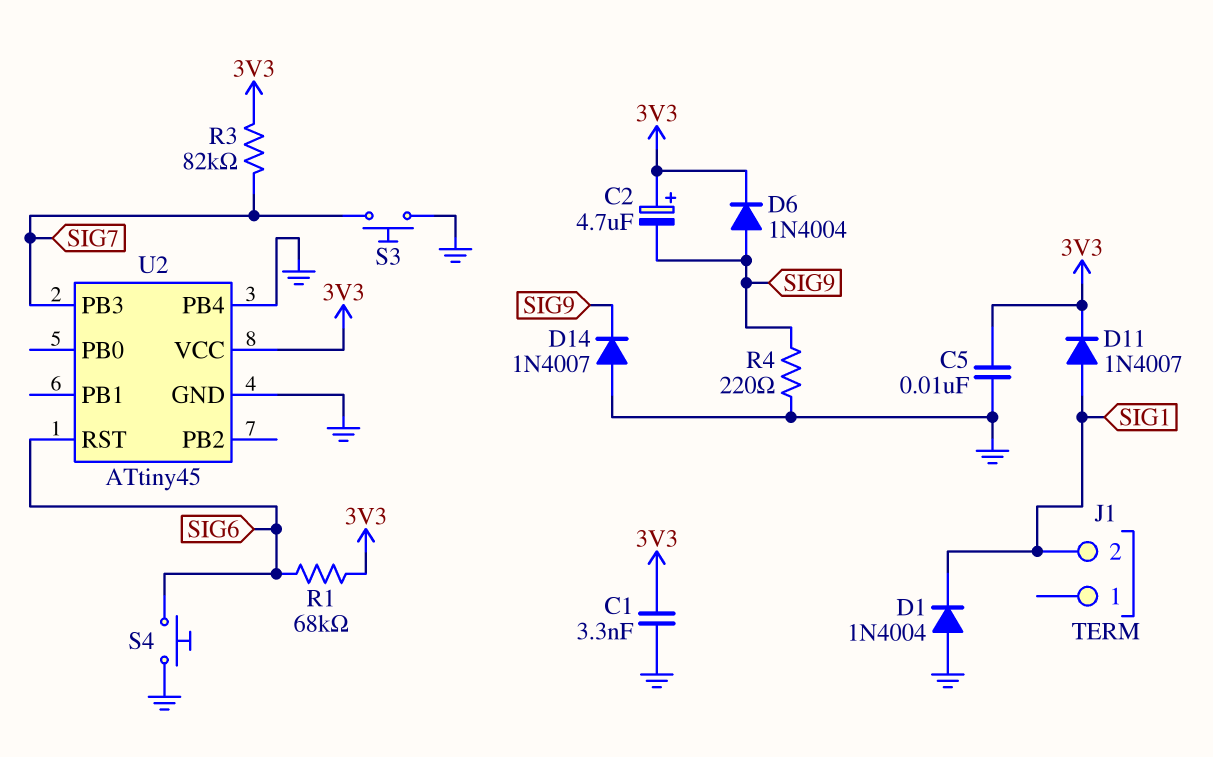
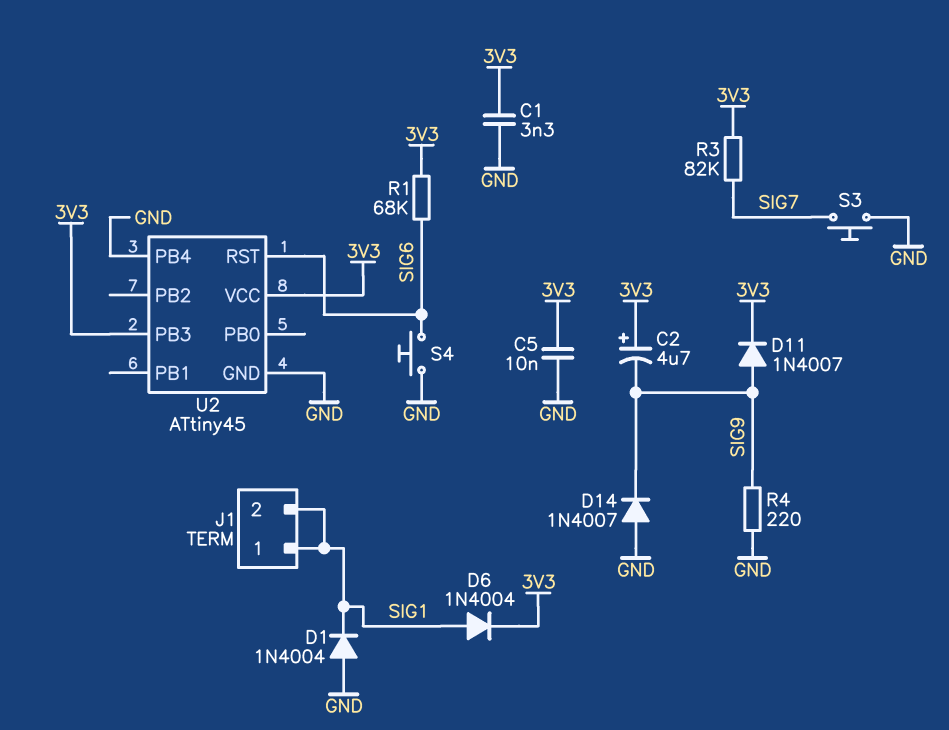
D6: diode 1N4004 (A SIG9, K 3V3) -> diode 1N4004 (A SIG1, K 3V3)
D11: diode 1N4007 (A SIG1, K 3V3) -> diode 1N4007 (A SIG9, K 3V3)
J1 pin 1: none -> SIG1
U2 pin PB3: SIG7 -> 3V3

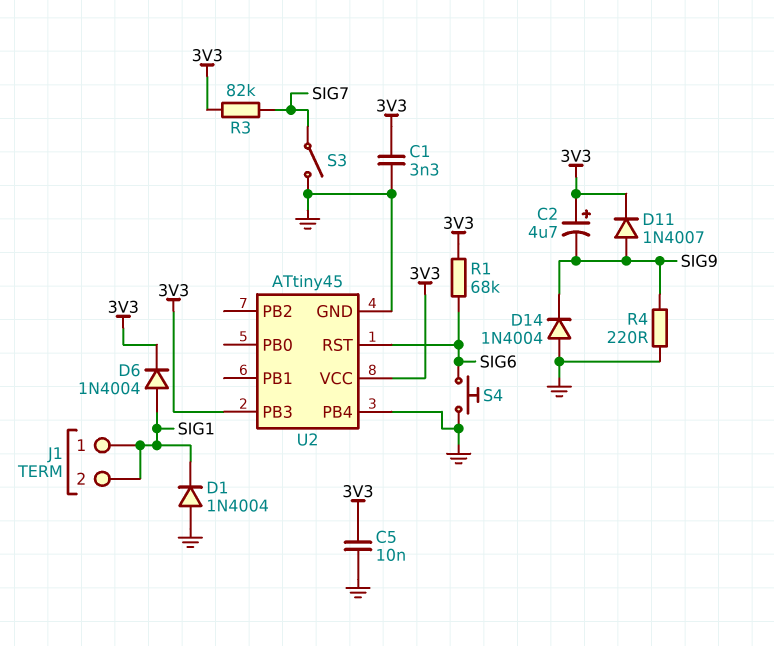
D14: diode 1N4007 (A GND, K SIG9) -> diode 1N4004 (A GND, K SIG9)
S3: button (GND, SIG7) -> switch (GND, SIG7)

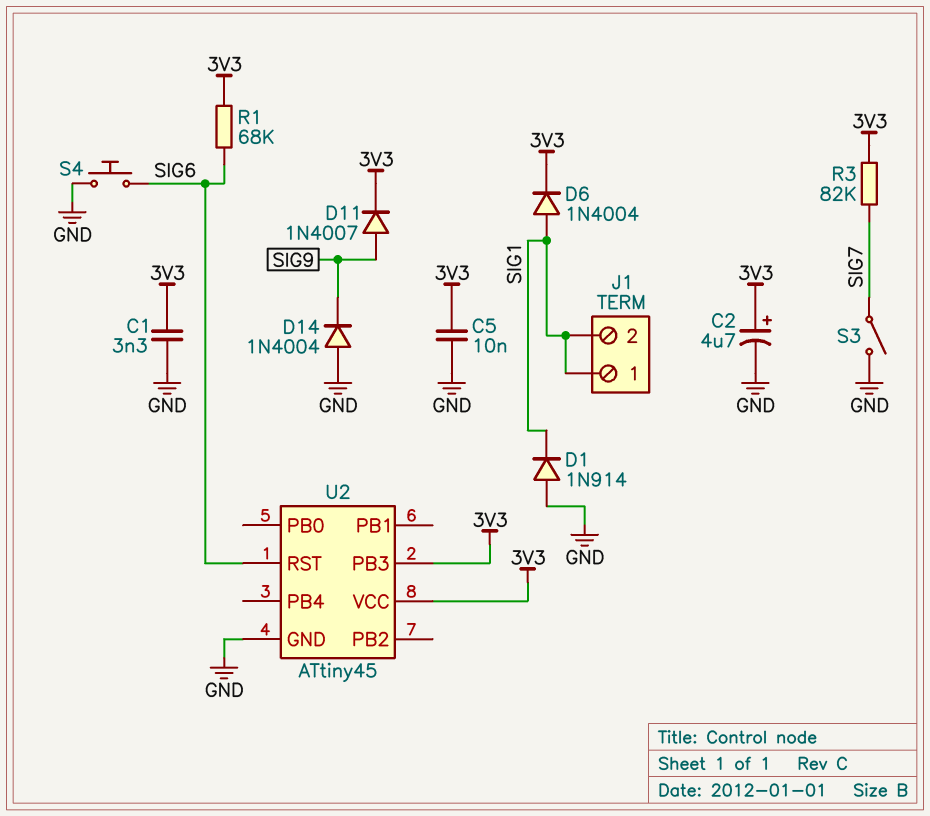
C2: 4.7uF (plus 3V3, minus SIG9) -> 4.7uF (plus 3V3, minus GND)
D1: diode 1N4004 (A GND, K SIG1) -> diode 1N914 (A GND, K SIG1)
R4: 220 (GND, SIG9) -> none
U2 pin PB4: GND -> none

